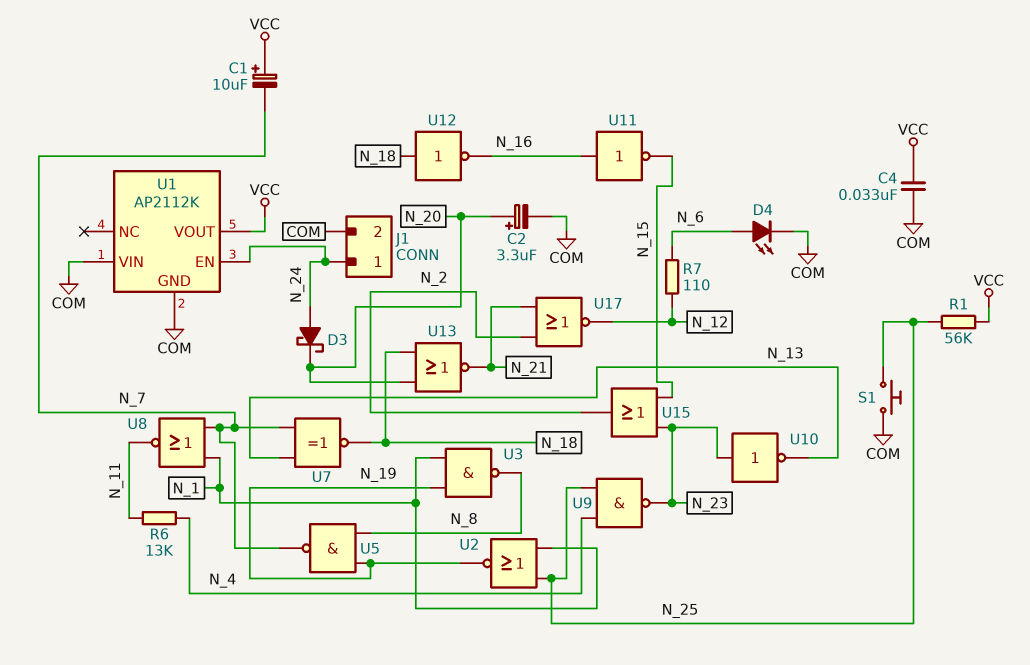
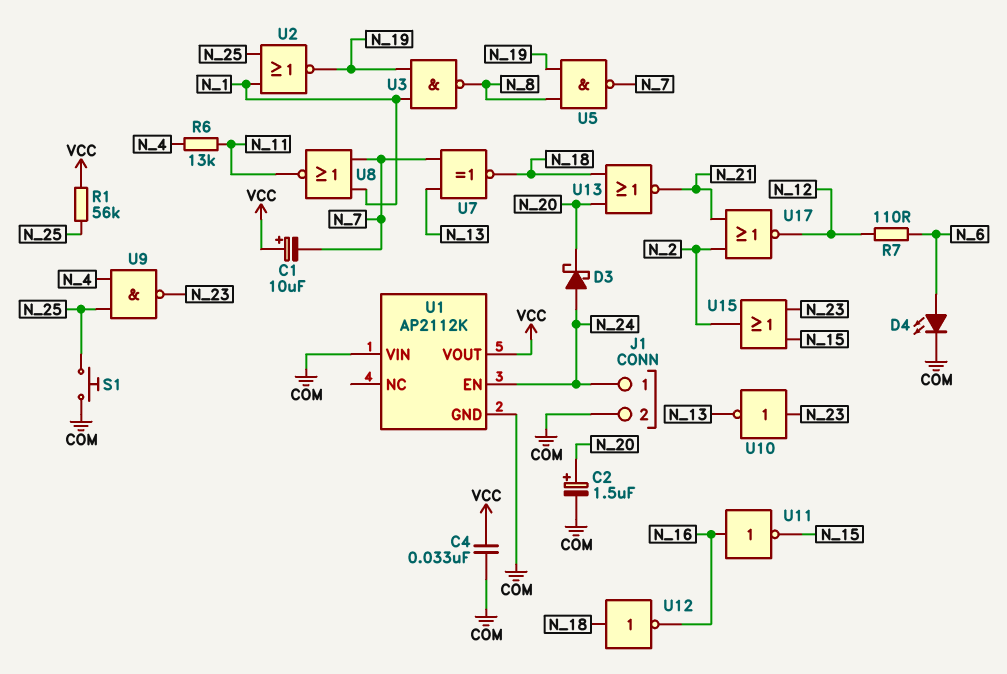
C2: 3.3uF (plus N_20, minus COM) -> 1.5uF (plus N_20, minus COM)

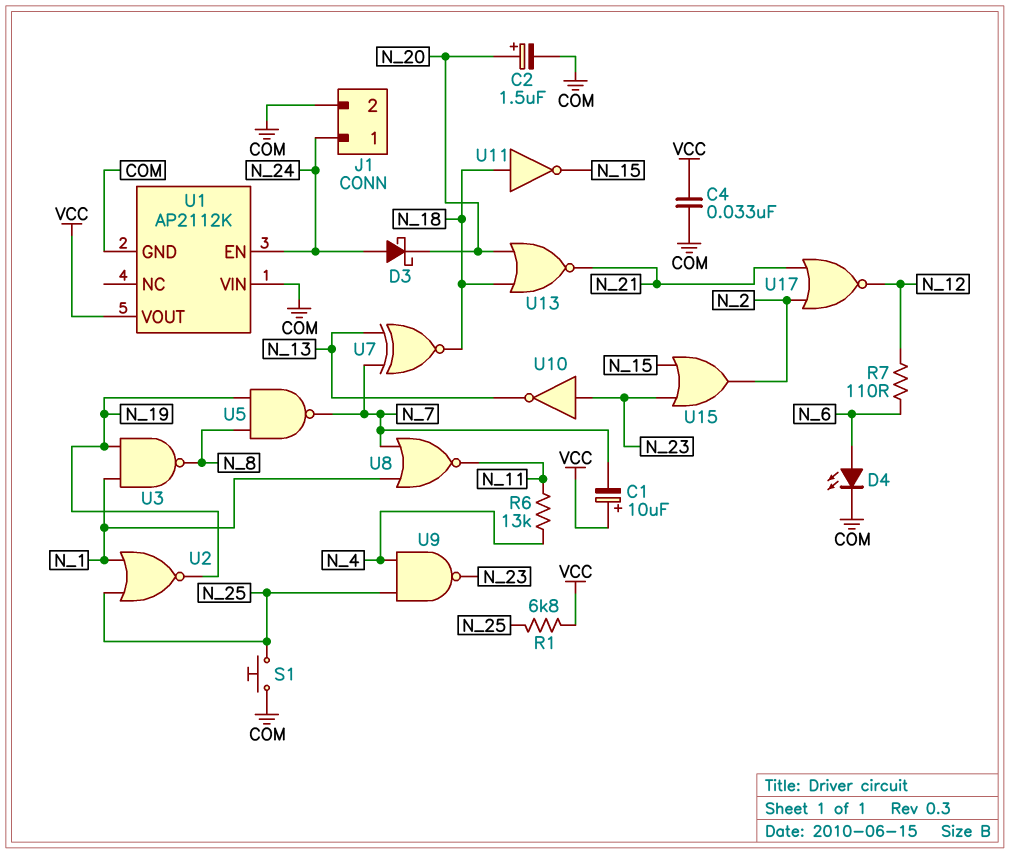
R1: 56k (N_25, VCC) -> 6.8k (N_25, VCC)
U11: NOT (in N_16, out N_15) -> NOT (in N_18, out N_15)
U12: NOT (in N_18, out N_16) -> none

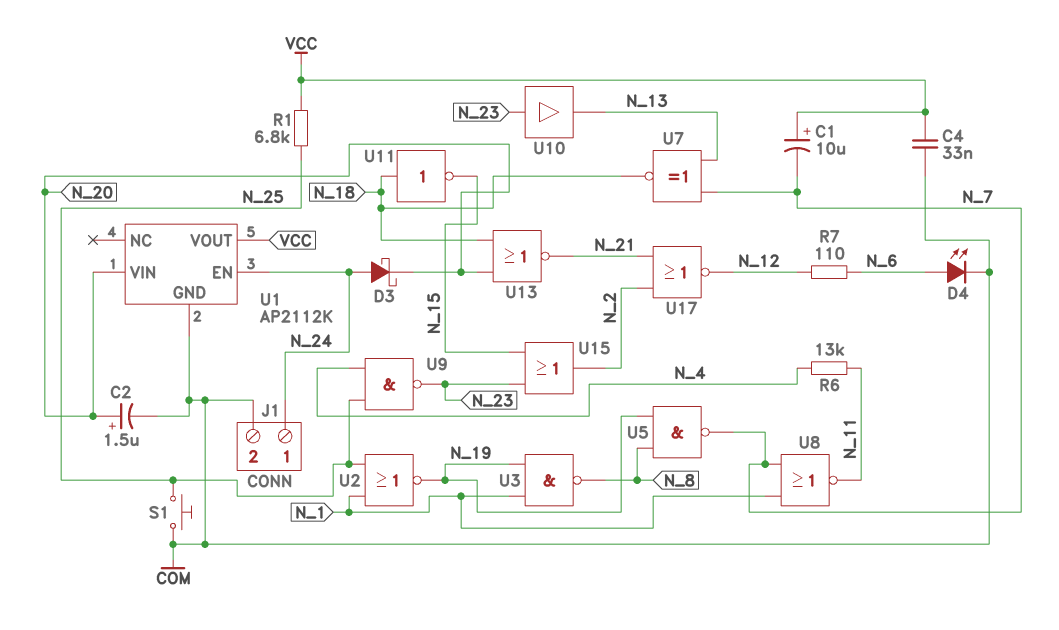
U1 pin VIN: COM -> N_20
U10: NOT (in N_23, out N_13) -> buffer (in N_23, out N_13)

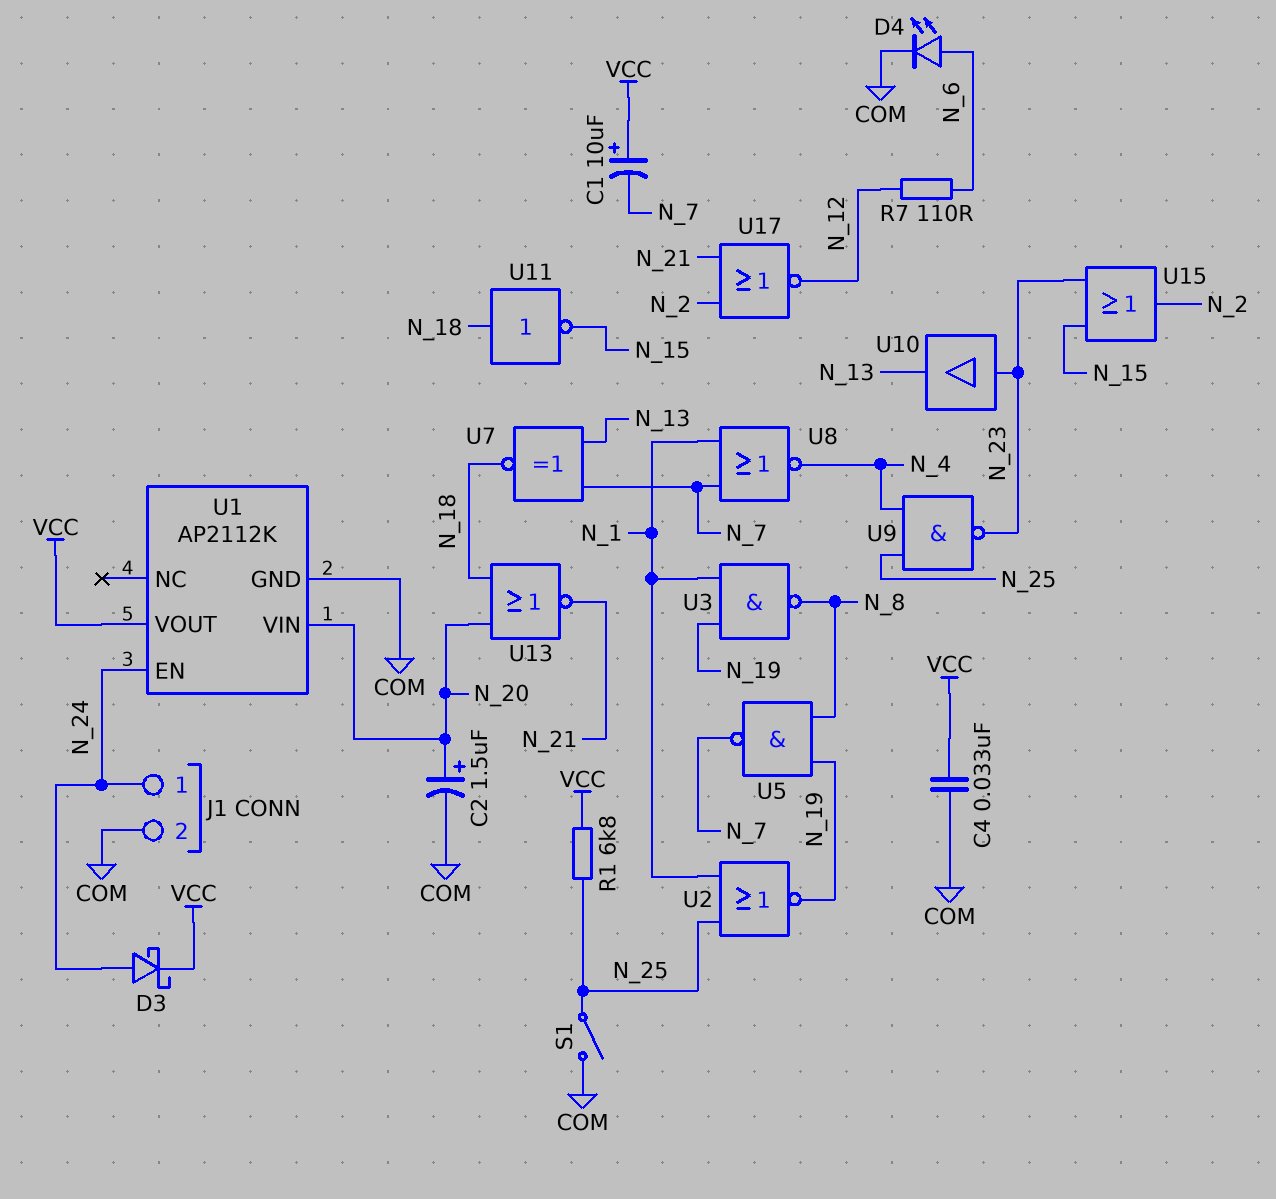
D3: schottky (A N_24, K N_20) -> schottky (A N_24, K VCC)
R6: 13k (N_4, N_11) -> none
S1: button (COM, N_25) -> switch (COM, N_25)
U8: NOR (in N_1, in N_7, out N_11) -> NOR (in N_1, in N_7, out N_4)

